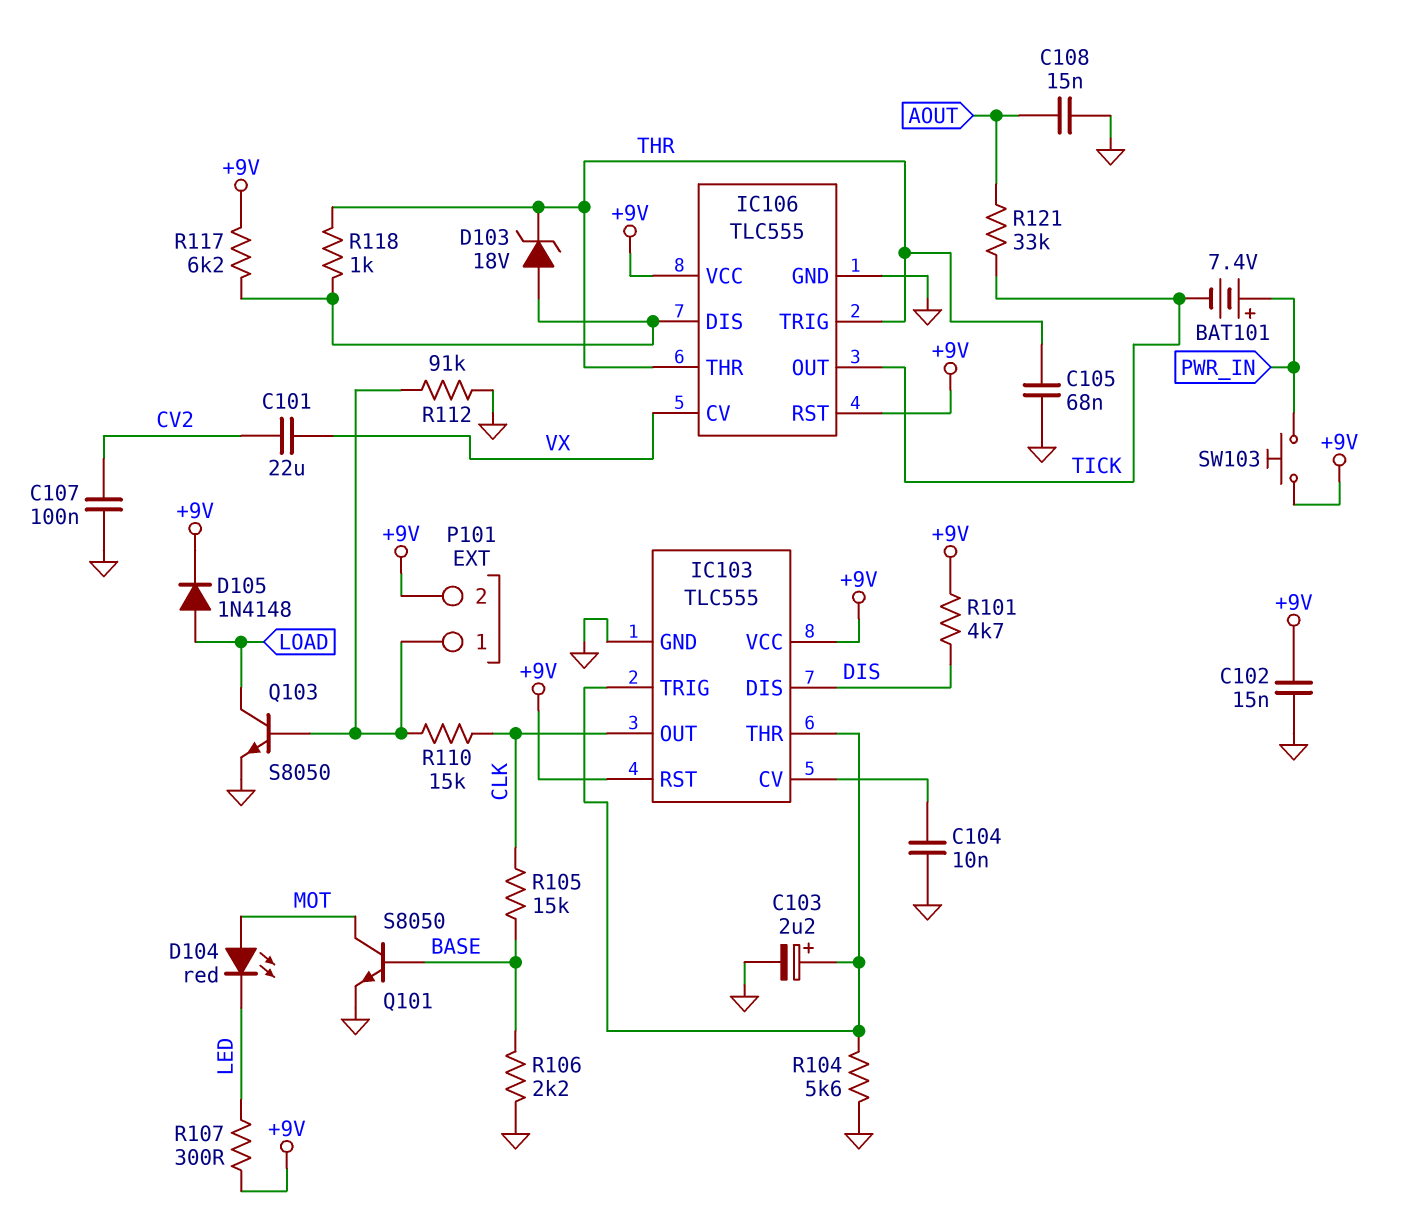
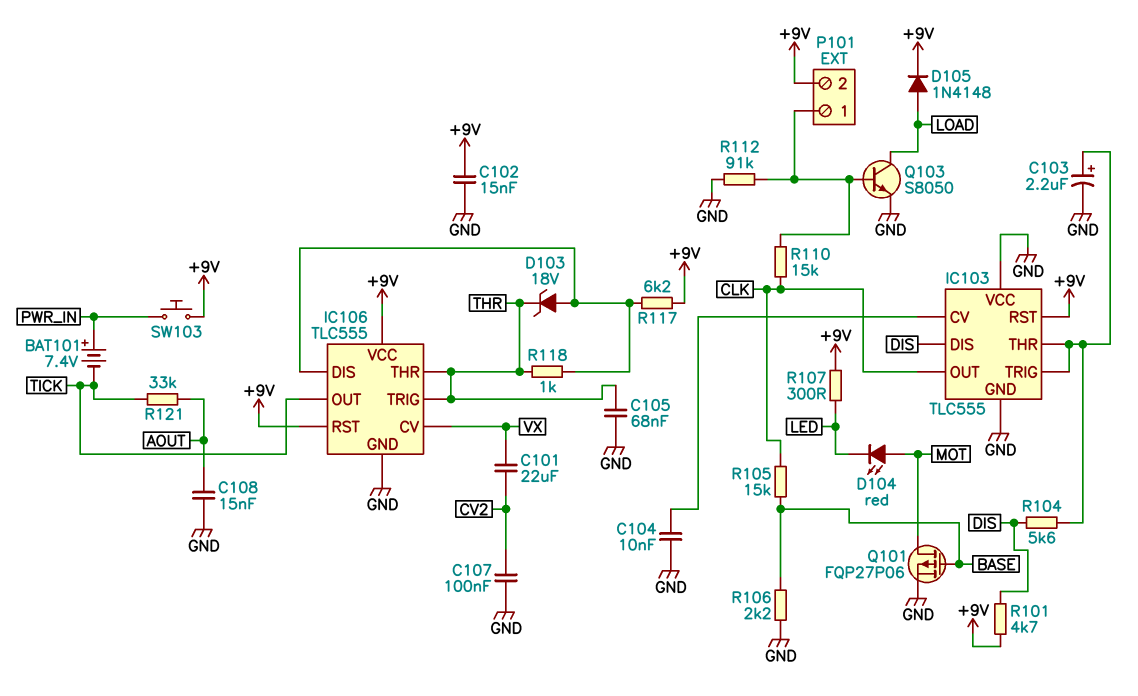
IC103 pin VCC: +9V -> GND
Q101: NPN S8050 (B BASE, C MOT, E GND) -> PMOS FQP27P06 (G BASE, D MOT, S GND)
R104: 5.6k (GND, IC103/THR) -> 5.6k (DIS, IC103/THR)

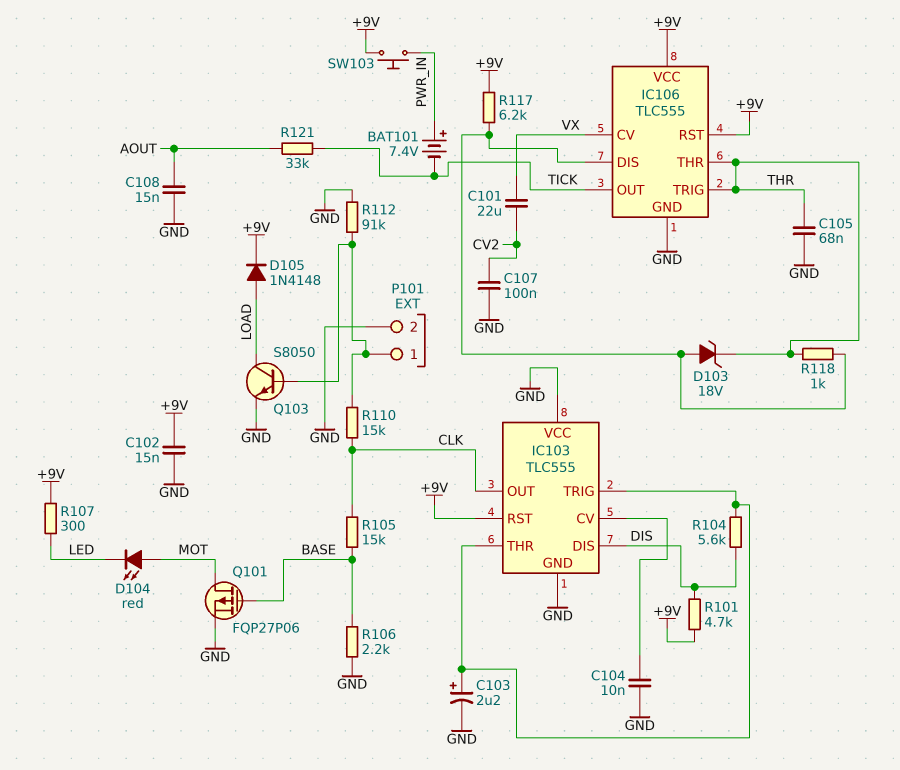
P101 pin 2: +9V -> GND

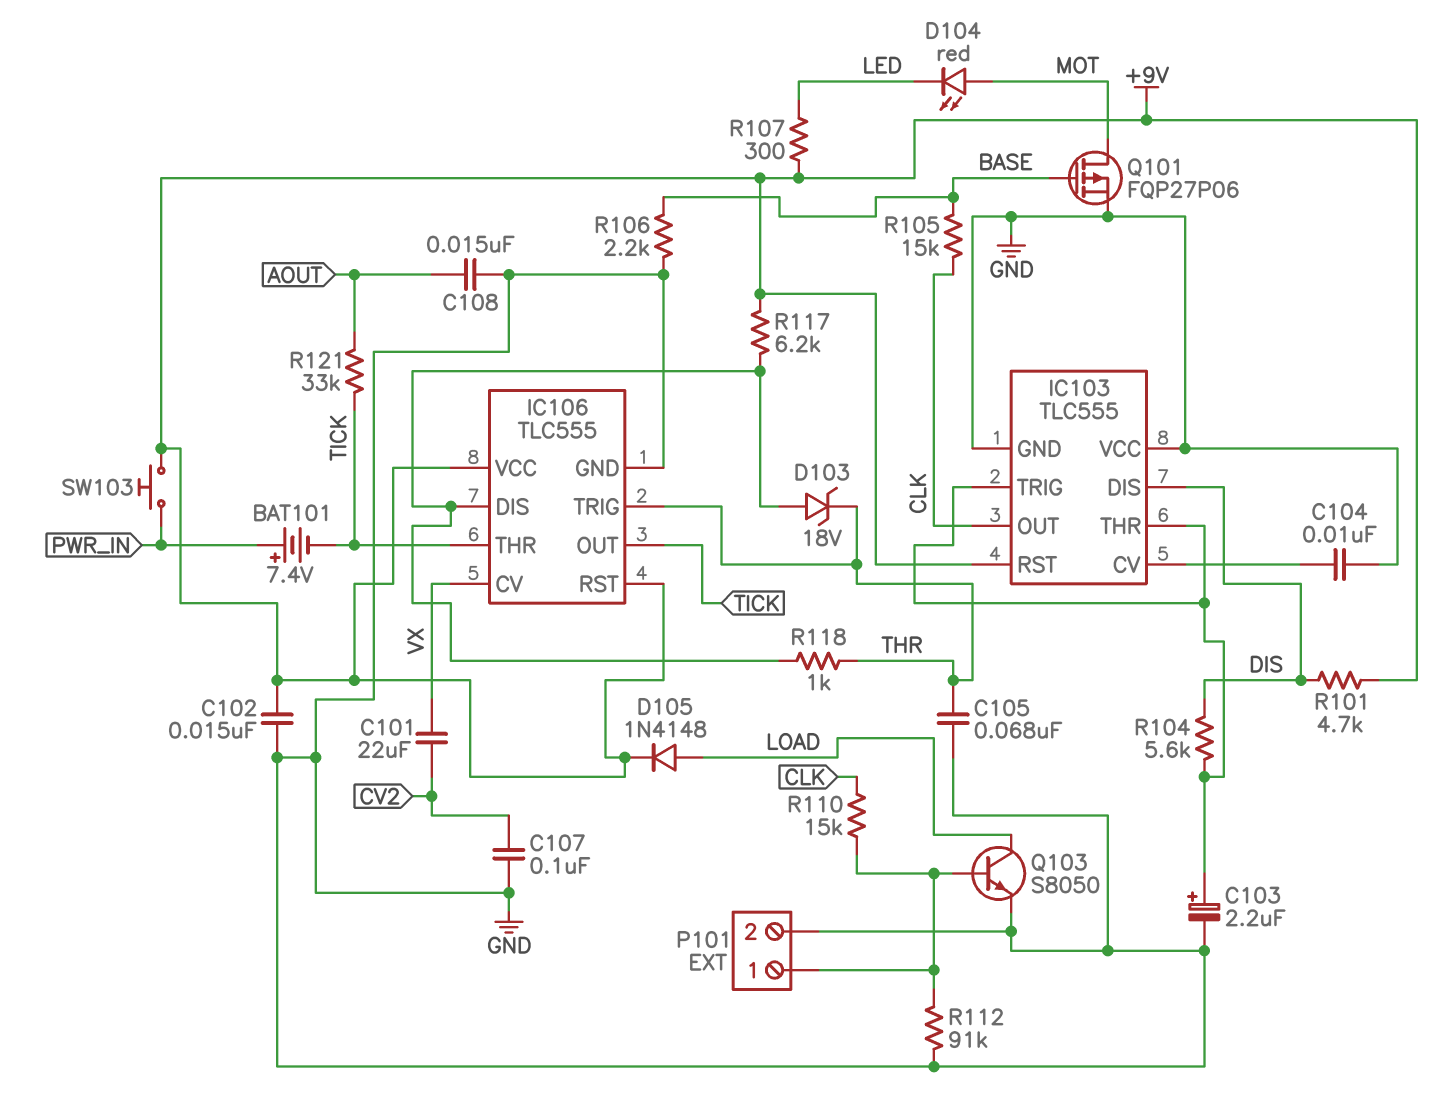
IC106 pin THR: THR -> TICK

